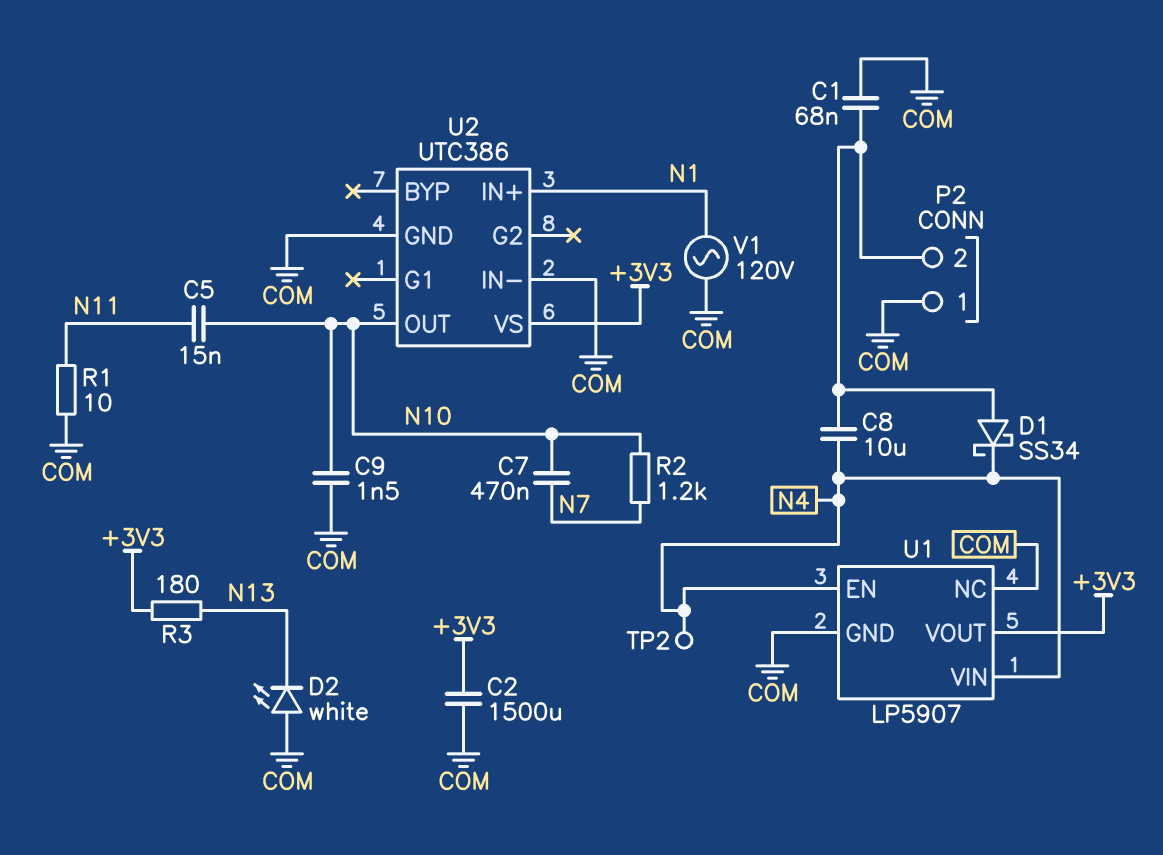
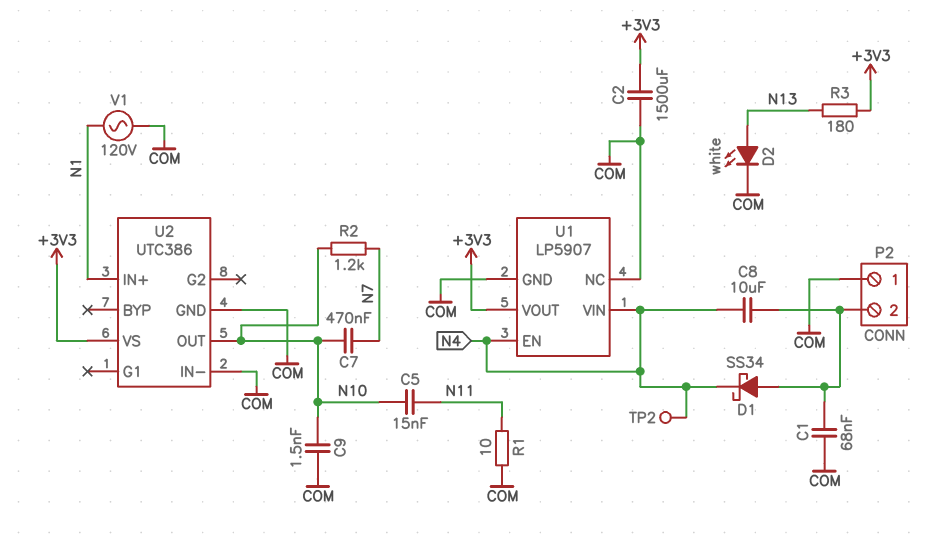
D2: LED white (A COM, K N13) -> LED white (A N13, K COM)

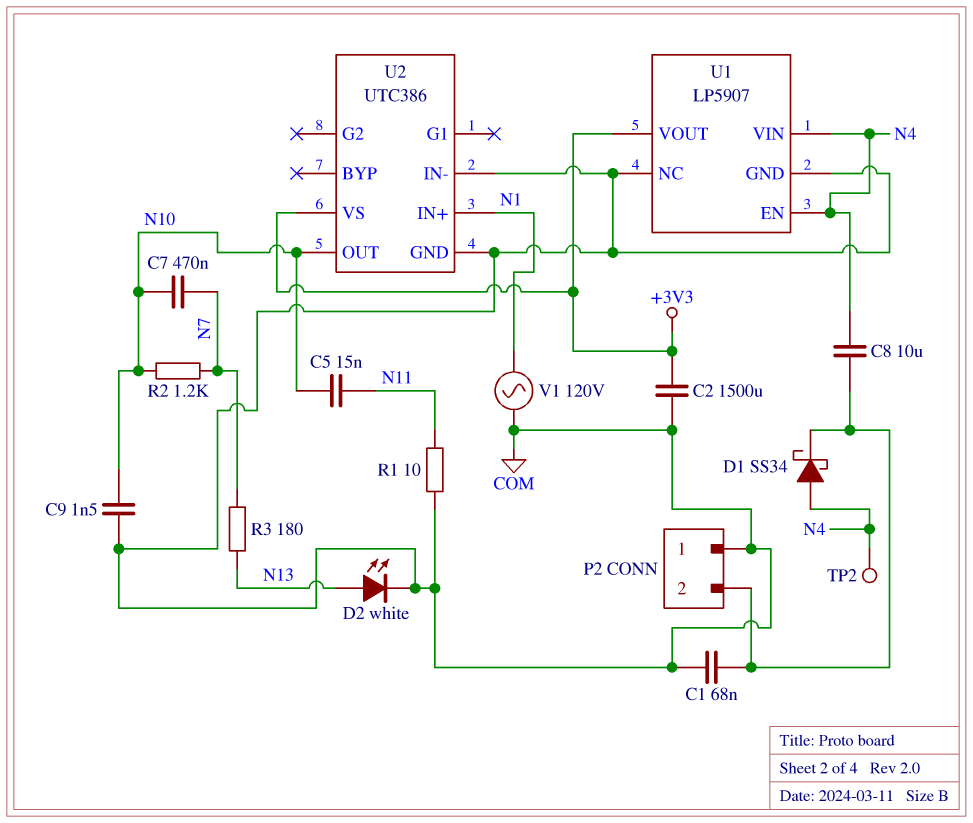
D1: schottky SS34 (A P2/2, K N4) -> schottky SS34 (A N4, K P2/2)
R3: 180 (+3V3, N13) -> 180 (N7, N13)

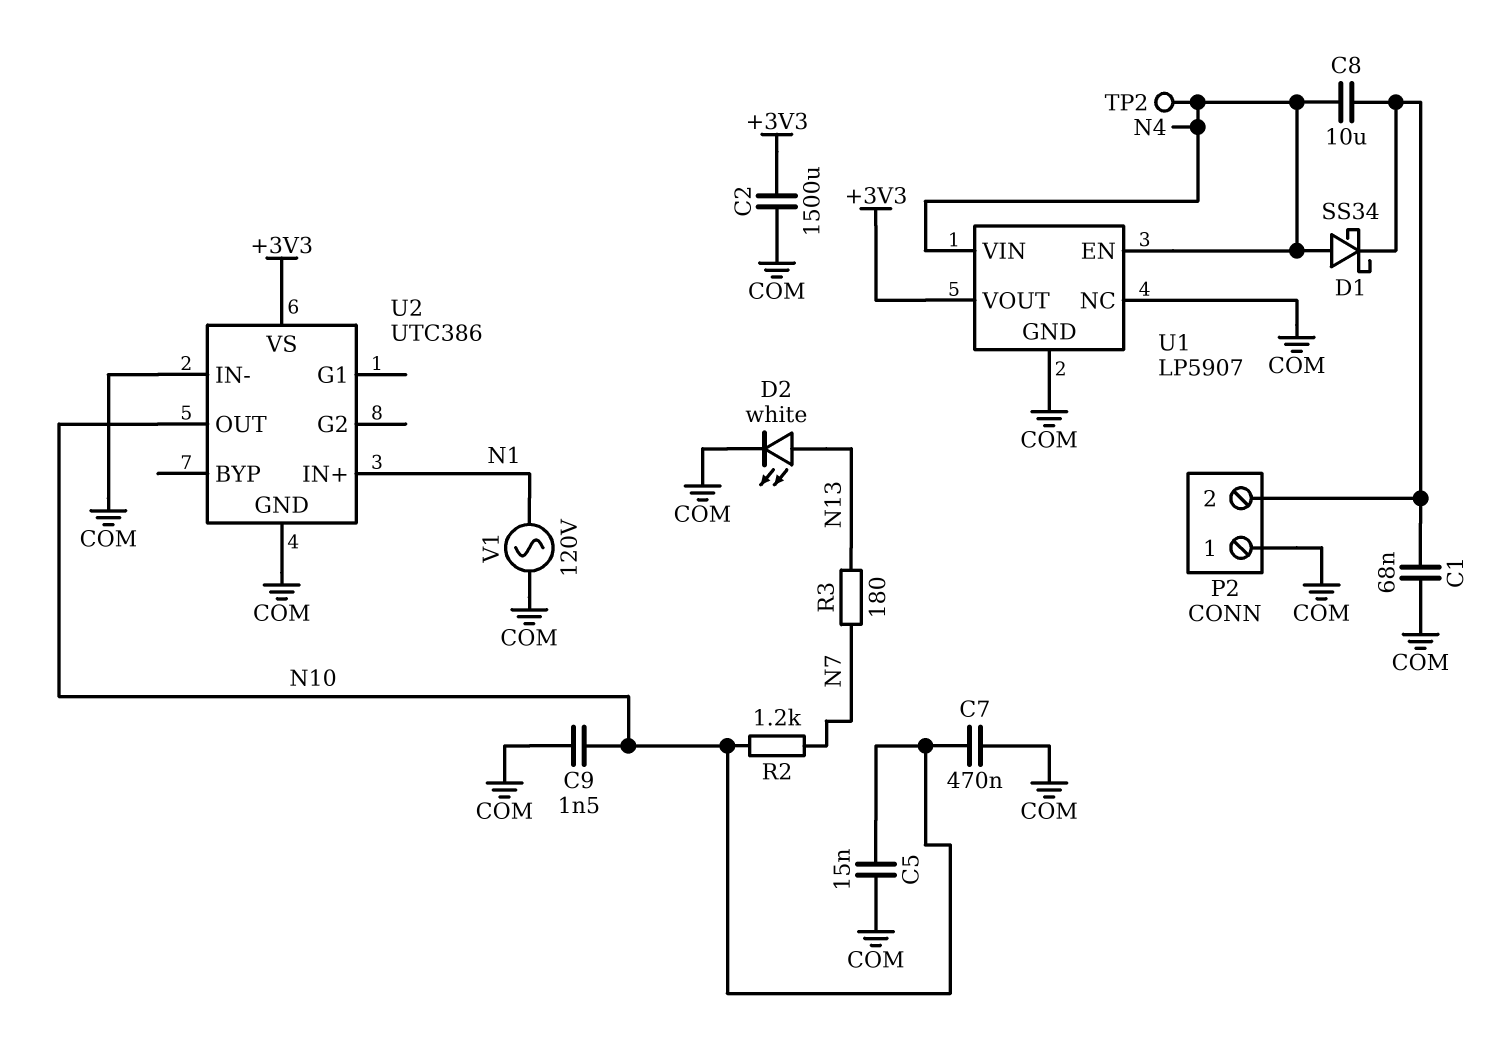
C5: 15nF (N10, N11) -> 15nF (COM, N10)
C7: 470nF (N7, N10) -> 470nF (COM, N10)
R1: 10 (COM, N11) -> none

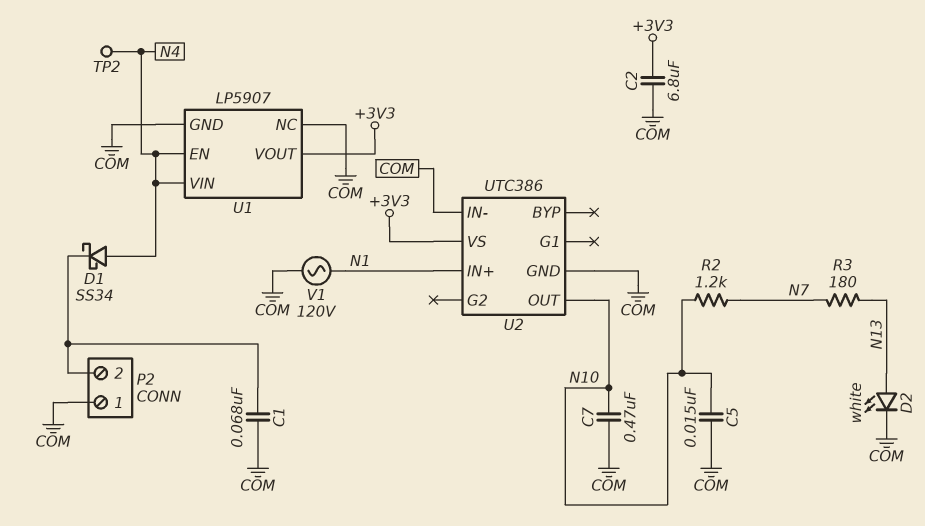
C2: 1500uF (+3V3, COM) -> 6.8uF (+3V3, COM)
C8: 10uF (N4, P2/2) -> none
C9: 1.5nF (COM, N10) -> none

